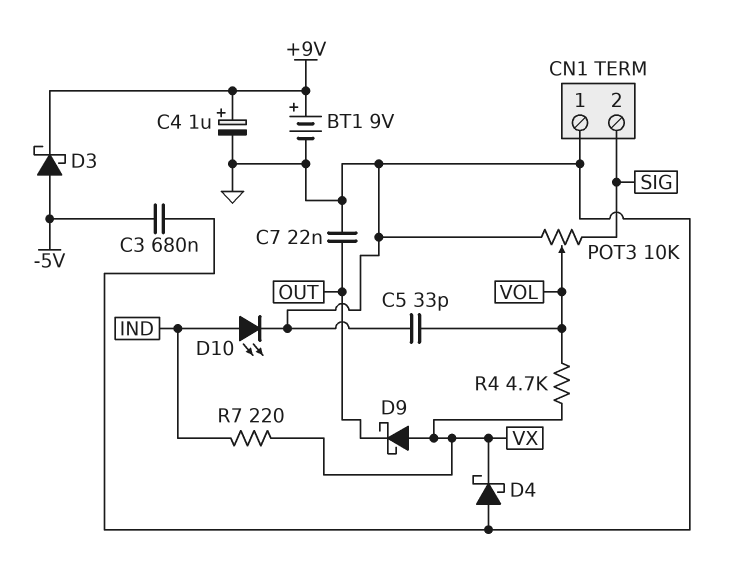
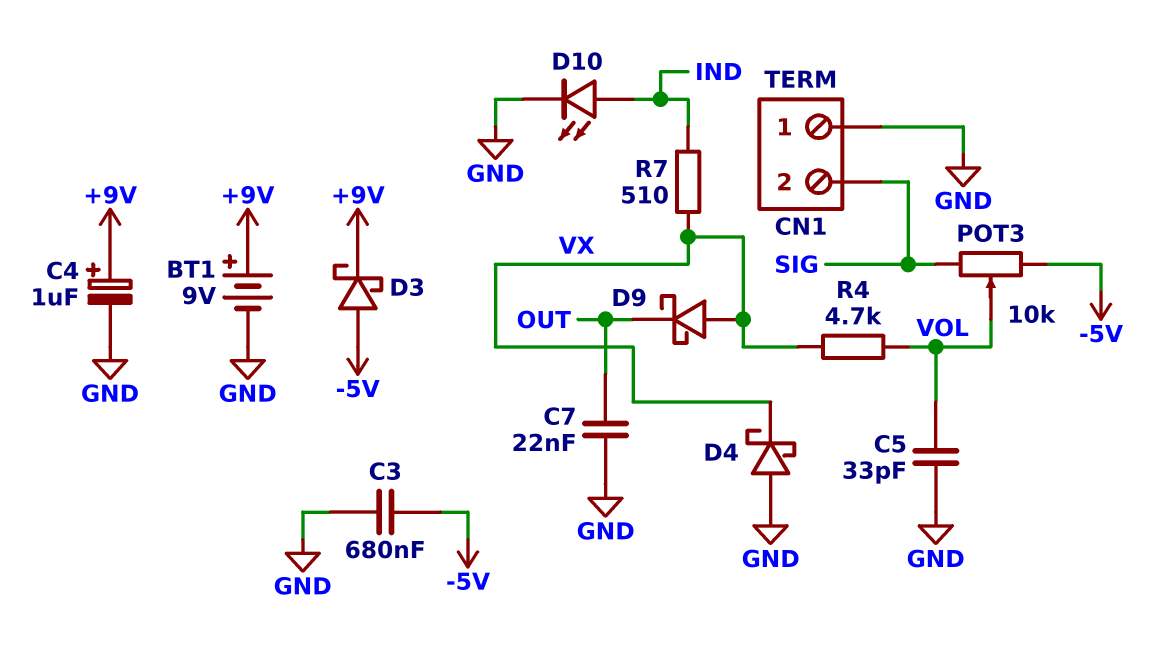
POT3: 10k (GND, SIG, wiper VOL) -> 10k (-5V, SIG, wiper VOL)
R7: 220 (IND, VX) -> 510 (IND, VX)

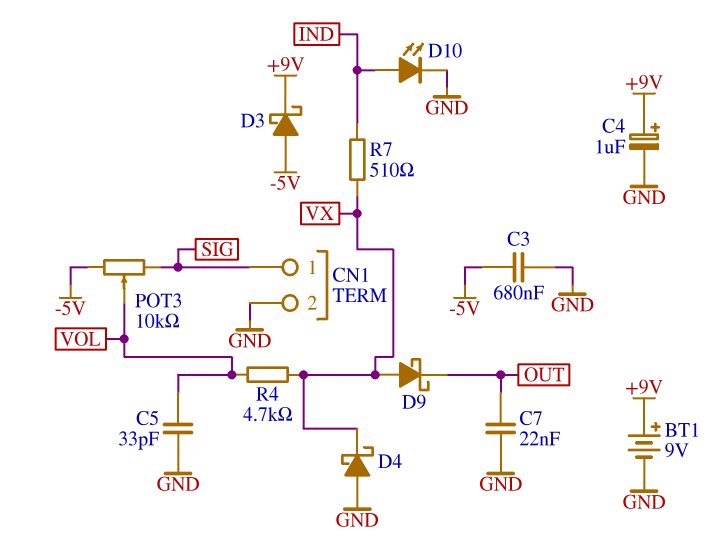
CN1 pin 1: GND -> SIG
CN1 pin 2: SIG -> GND

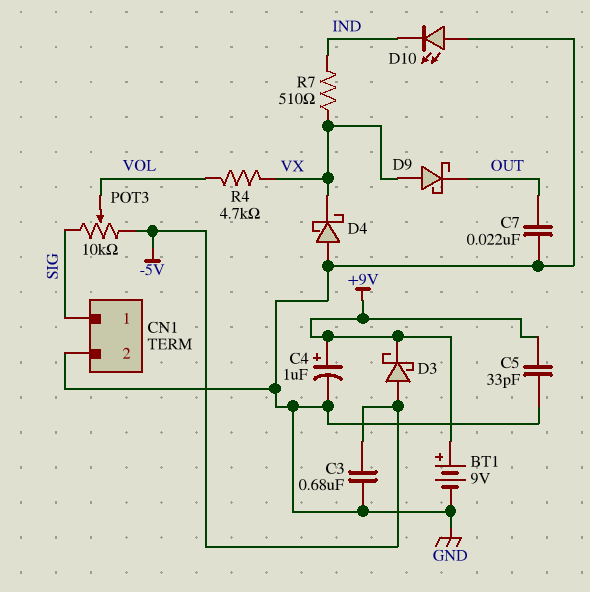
C5: 33pF (GND, VOL) -> 33pF (+9V, GND)
D10: LED (A IND, K GND) -> LED (A GND, K IND)

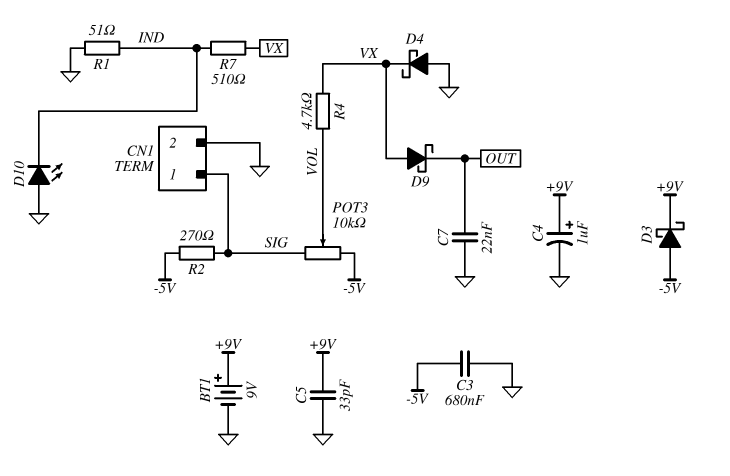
R1: none -> 51 (GND, IND)
R2: none -> 270 (-5V, SIG)

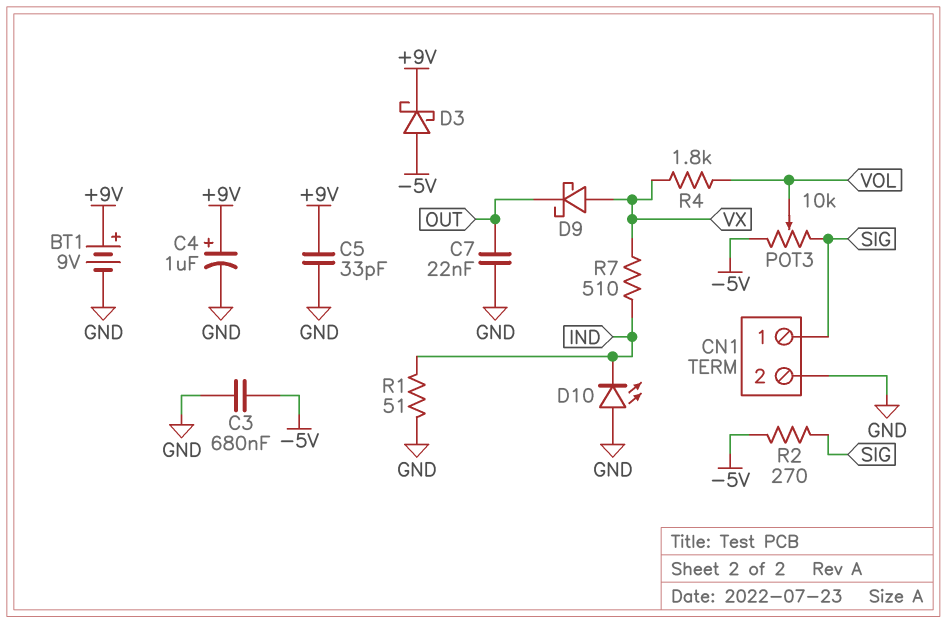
D4: schottky (A GND, K VX) -> none
R4: 4.7k (VOL, VX) -> 1.8k (VOL, VX)

